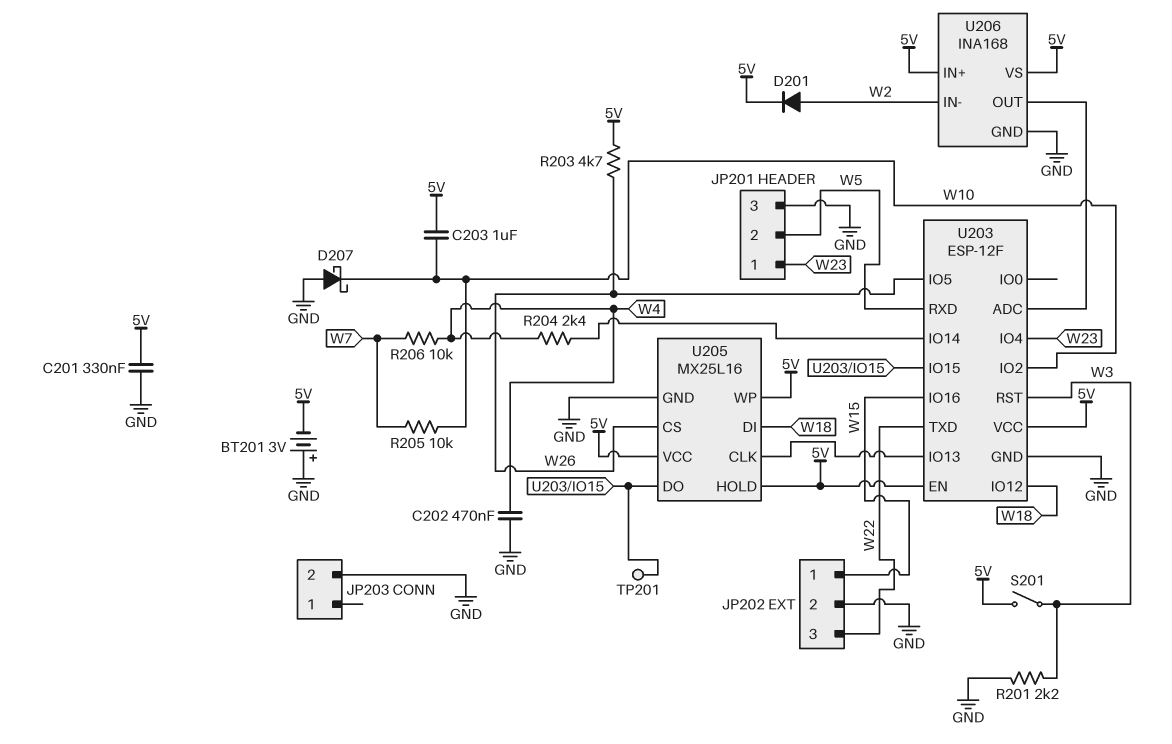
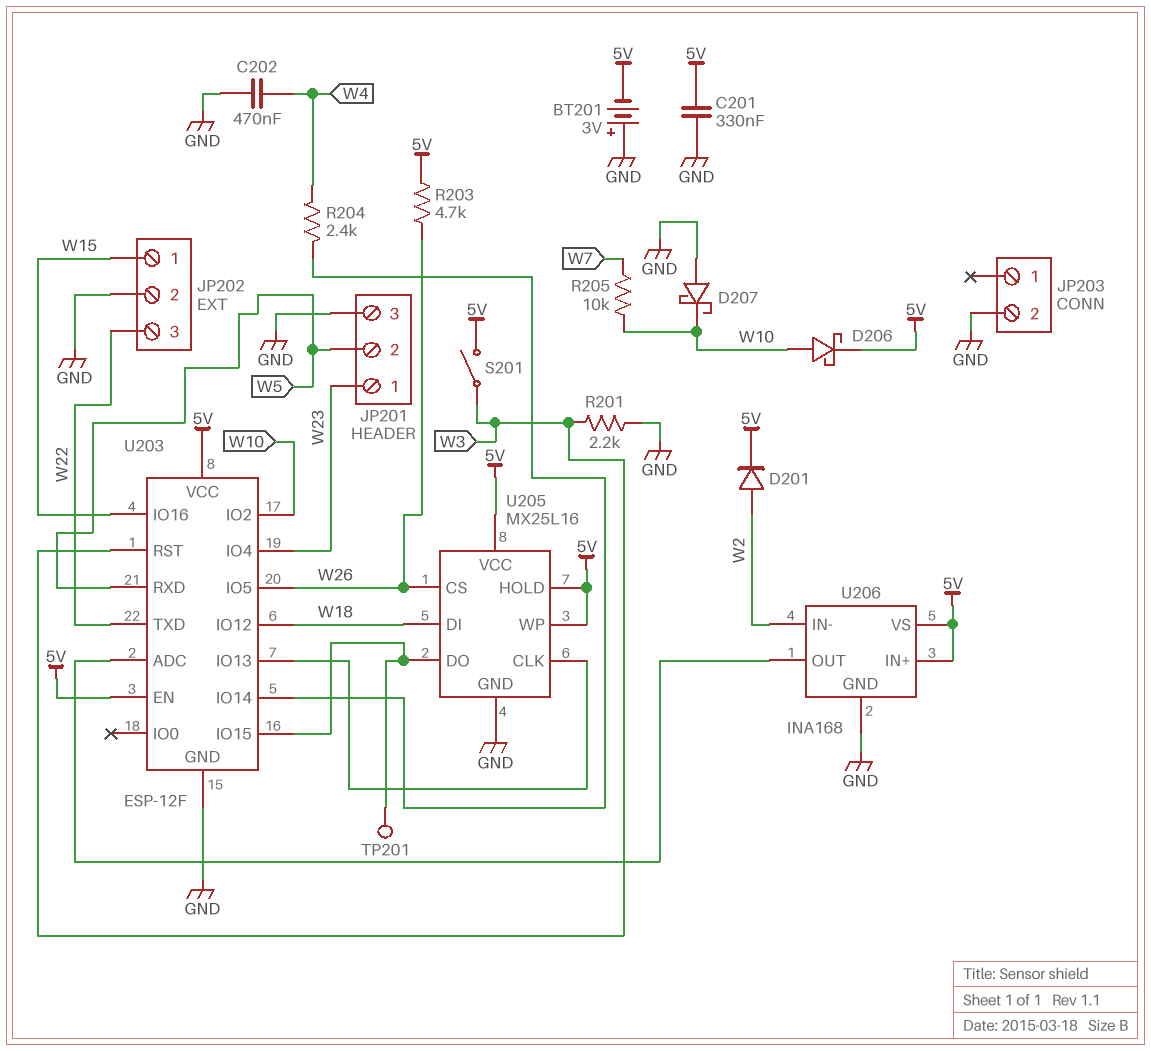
C203: 1uF (5V, W10) -> none
D206: none -> schottky (A W10, K 5V)
R206: 10k (W4, W7) -> none

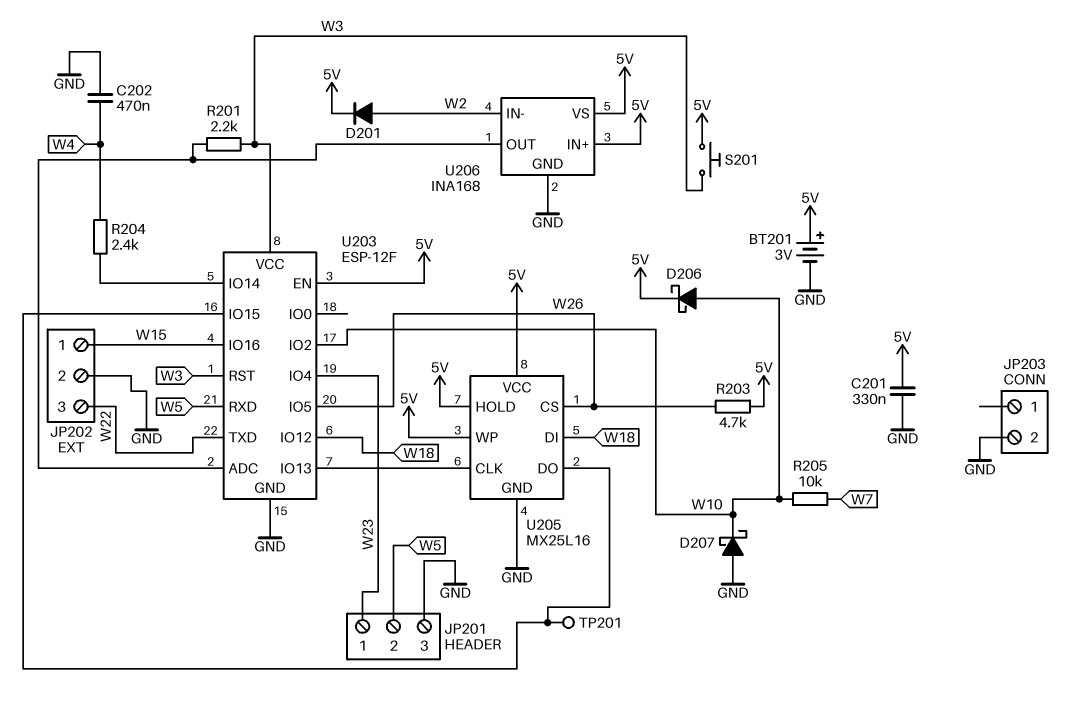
BT201: 3V (plus GND, minus 5V) -> 3V (plus 5V, minus GND)
R201: 2.2k (GND, W3) -> 2.2k (U203/ADC, W3)
S201: switch (5V, W3) -> button (5V, W3)
U203 pin VCC: 5V -> W3

